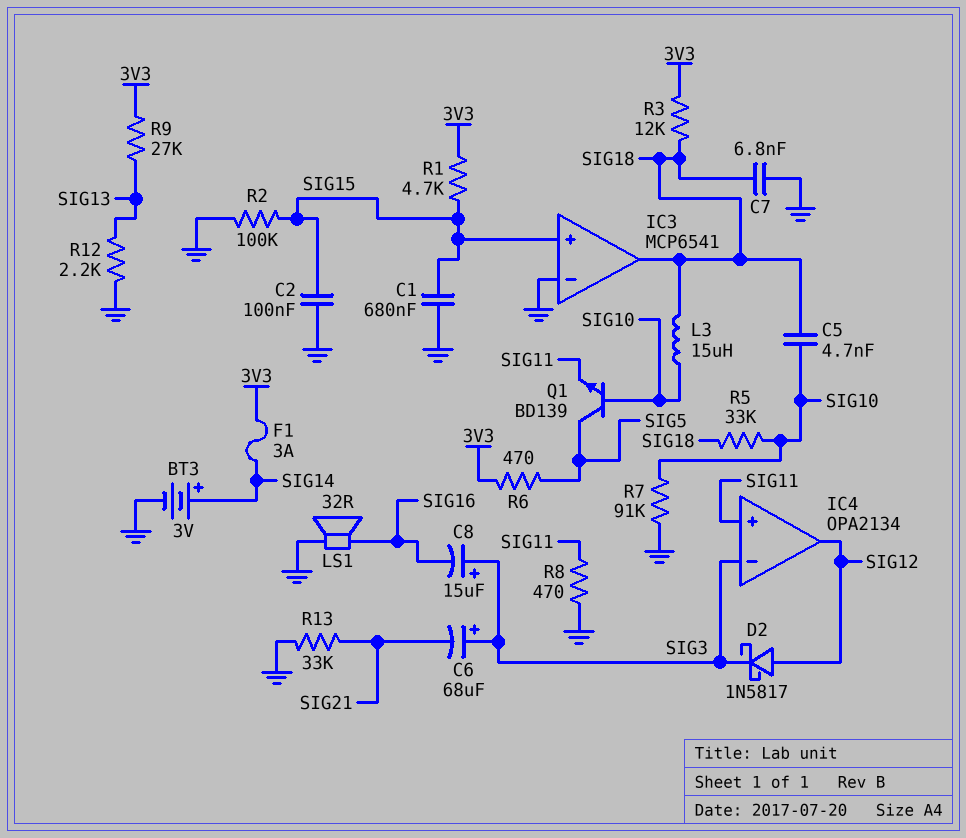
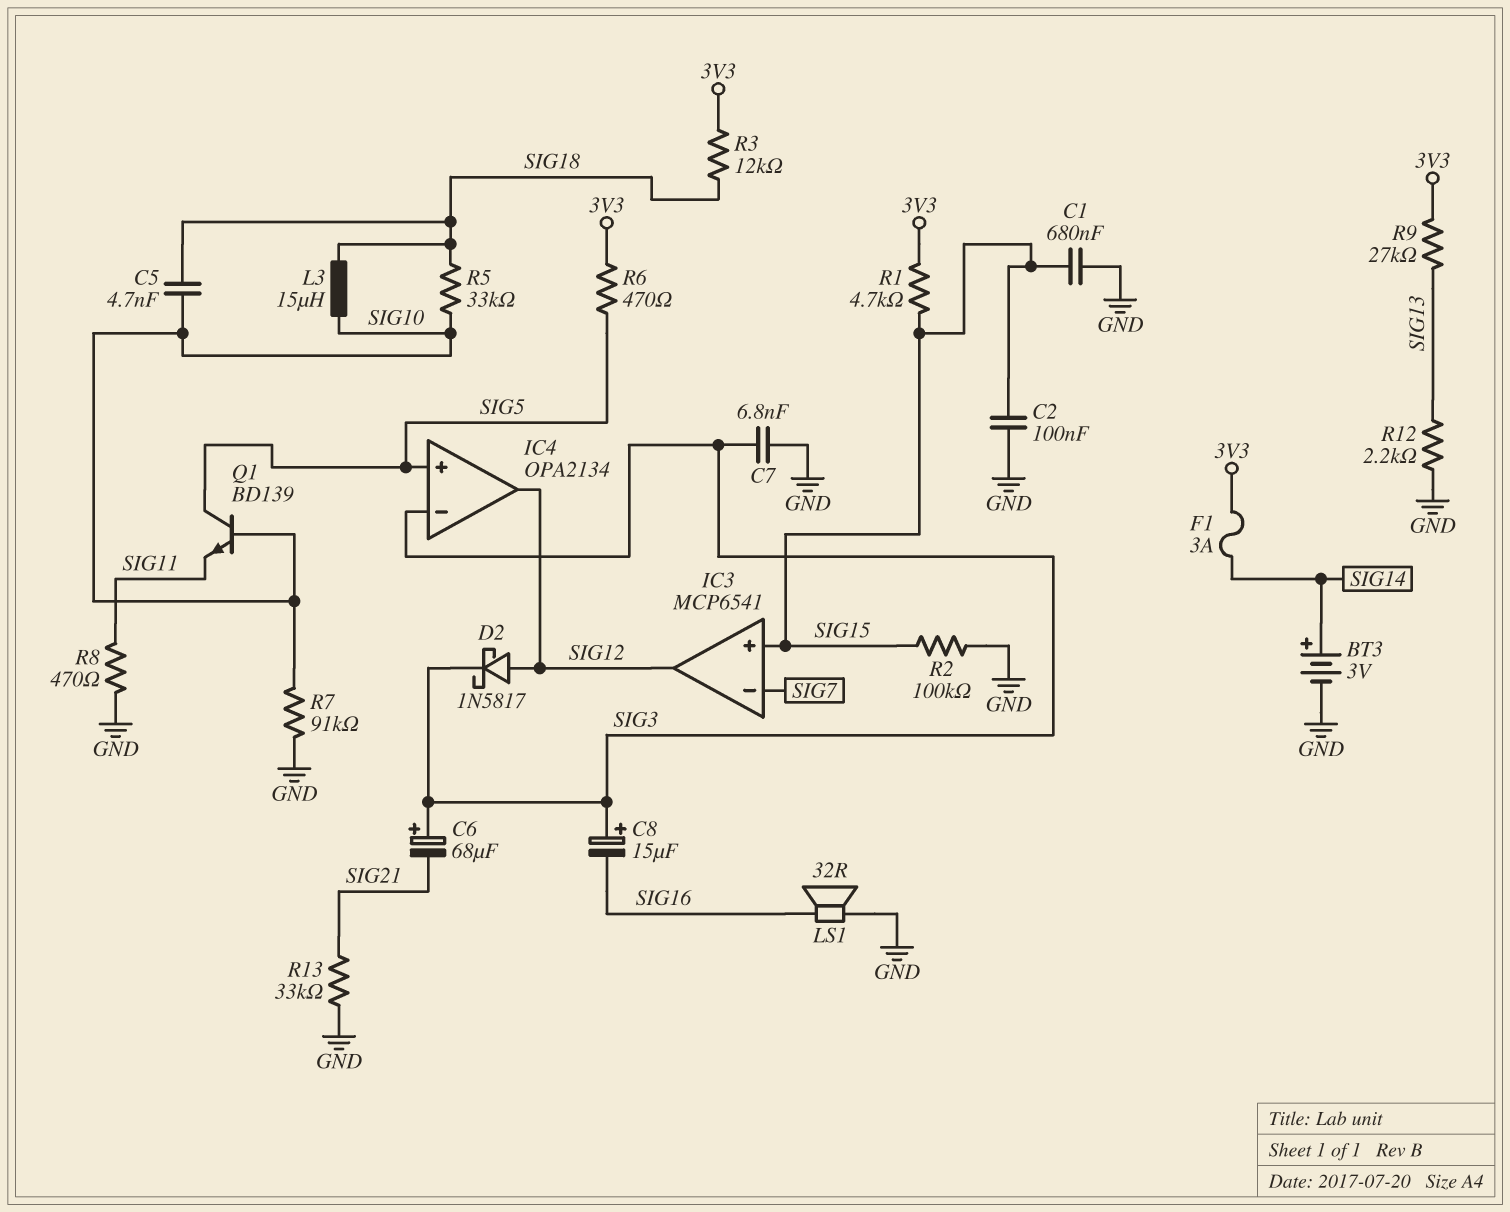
C7: 6.8nF (GND, SIG18) -> 6.8nF (GND, SIG3)
IC3 pin in-: GND -> SIG7
IC3 pin out: SIG18 -> SIG12
IC4 pin in+: SIG11 -> SIG5

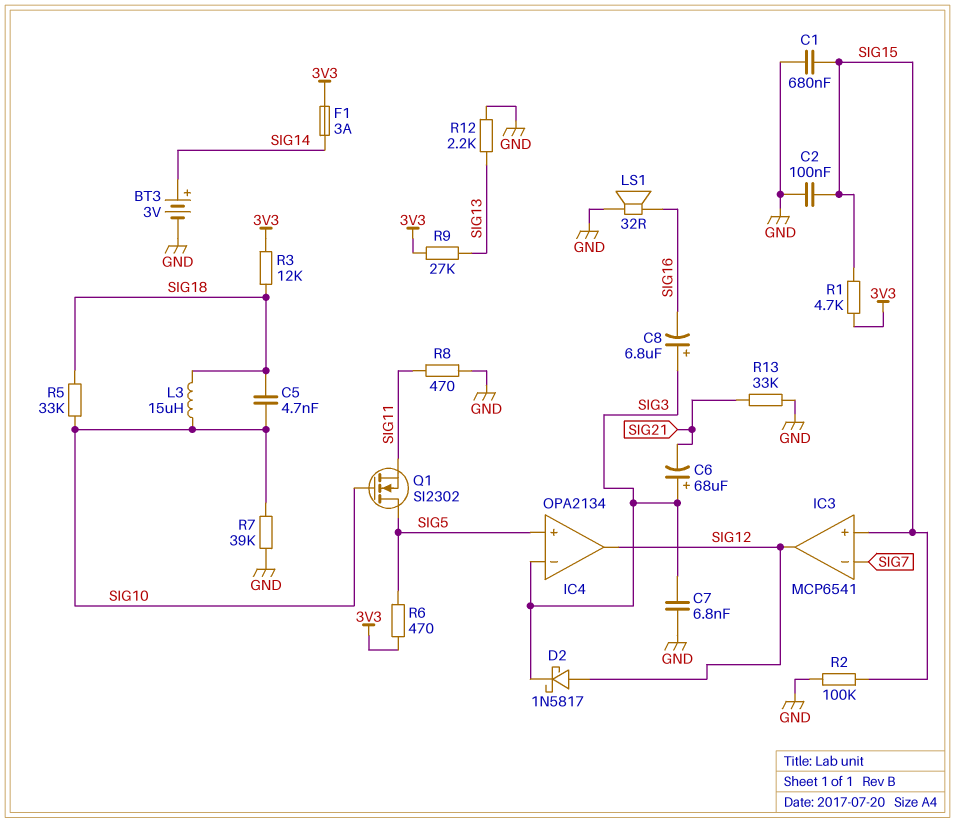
C8: 15uF (plus SIG3, minus SIG16) -> 6.8uF (plus SIG3, minus SIG16)
Q1: NPN BD139 (B SIG10, C SIG5, E SIG11) -> NMOS SI2302 (G SIG10, D SIG5, S SIG11)
R7: 91k (GND, SIG10) -> 39k (GND, SIG10)

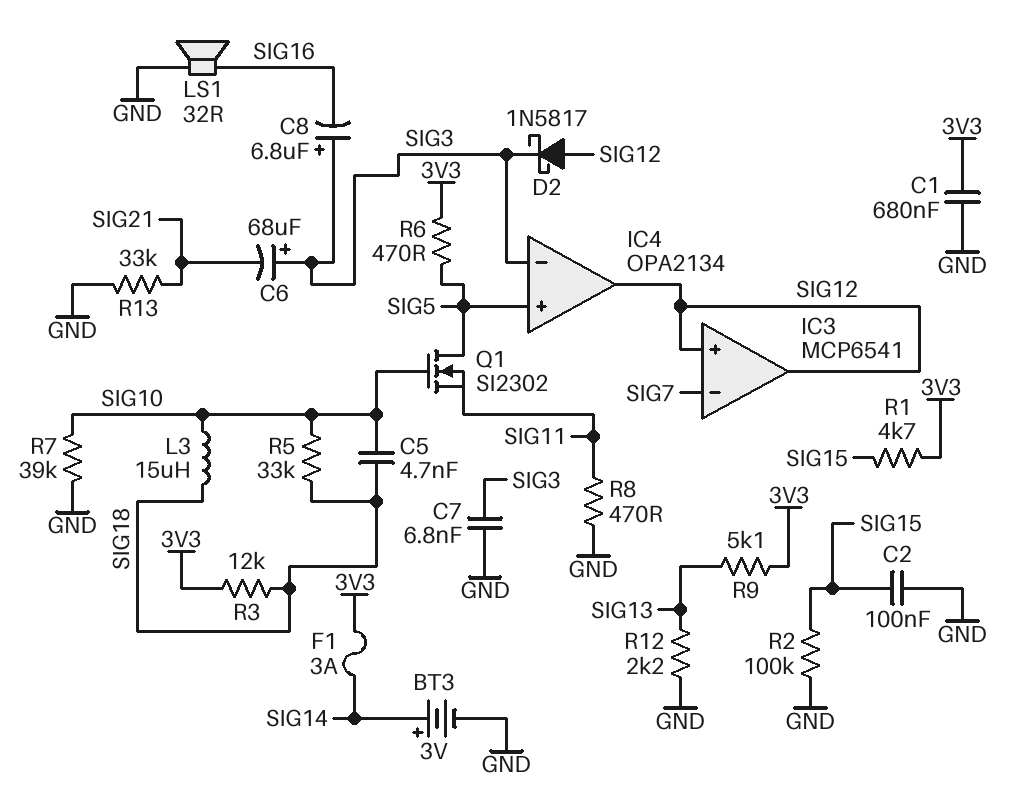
C1: 680nF (GND, SIG15) -> 680nF (3V3, GND)
IC3 pin in+: SIG15 -> SIG12
R9: 27k (3V3, SIG13) -> 5.1k (3V3, SIG13)

